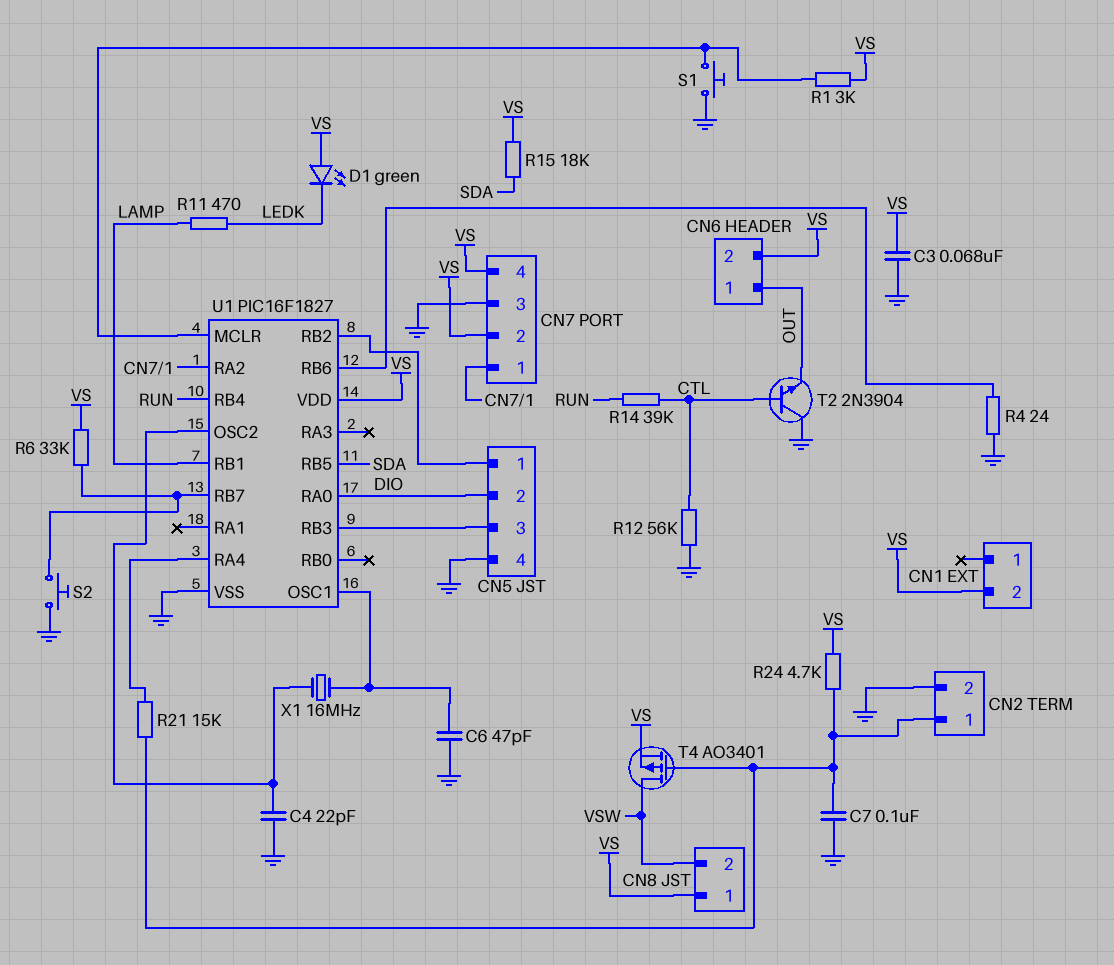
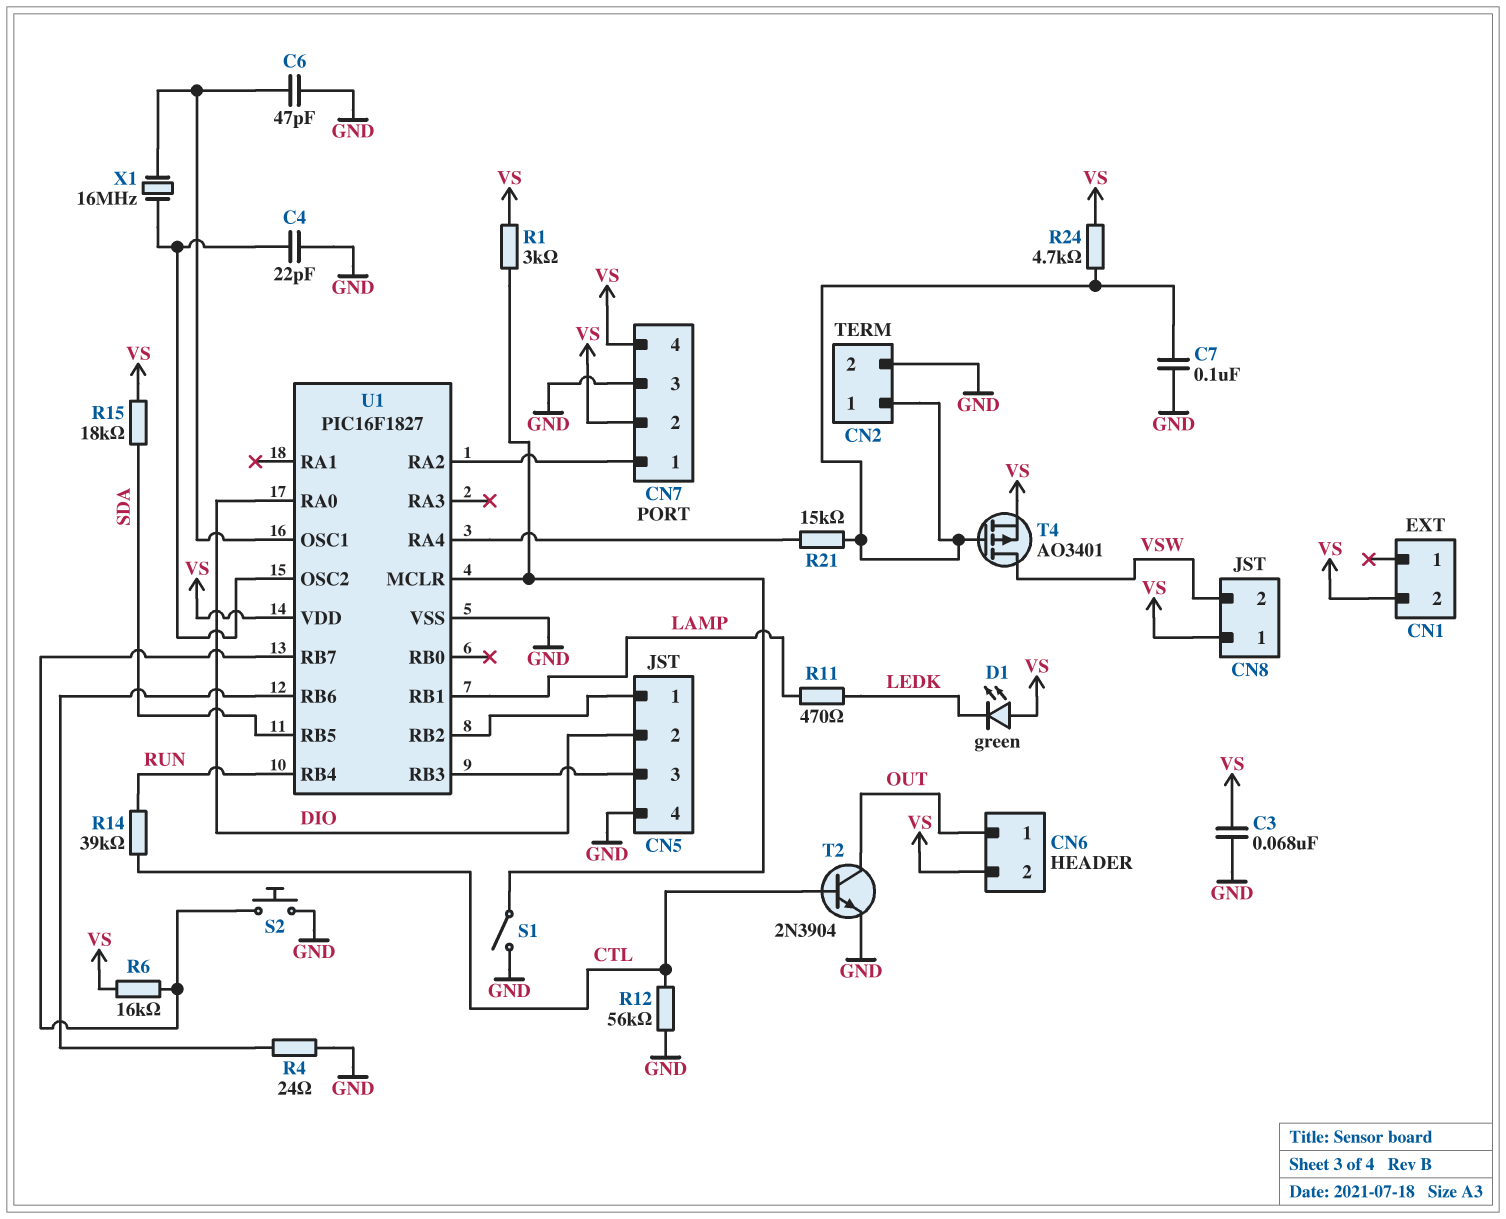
R6: 33k (U1/RB7, VS) -> 16k (U1/RB7, VS)
S1: button (GND, U1/MCLR) -> switch (GND, U1/MCLR)
T2: NPN 2N3904 (B CTL, C GND, E OUT) -> NPN 2N3904 (B CTL, C OUT, E GND)

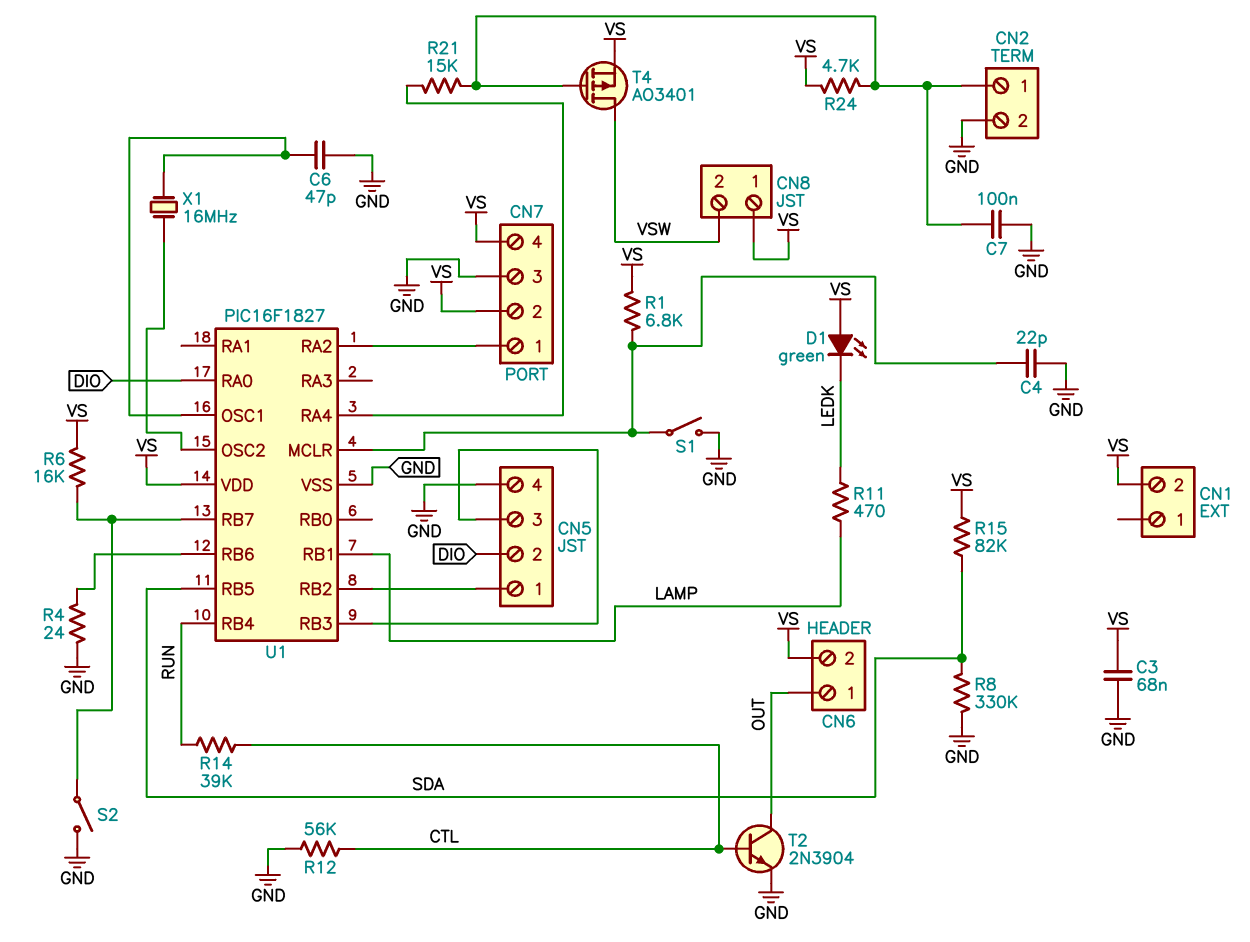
C4: 22pF (GND, U1/OSC2) -> 22pF (GND, U1/MCLR)
R1: 3k (U1/MCLR, VS) -> 6.8k (U1/MCLR, VS)
R8: none -> 330k (GND, SDA)
R15: 18k (SDA, VS) -> 82k (SDA, VS)
S2: button (GND, U1/RB7) -> switch (GND, U1/RB7)

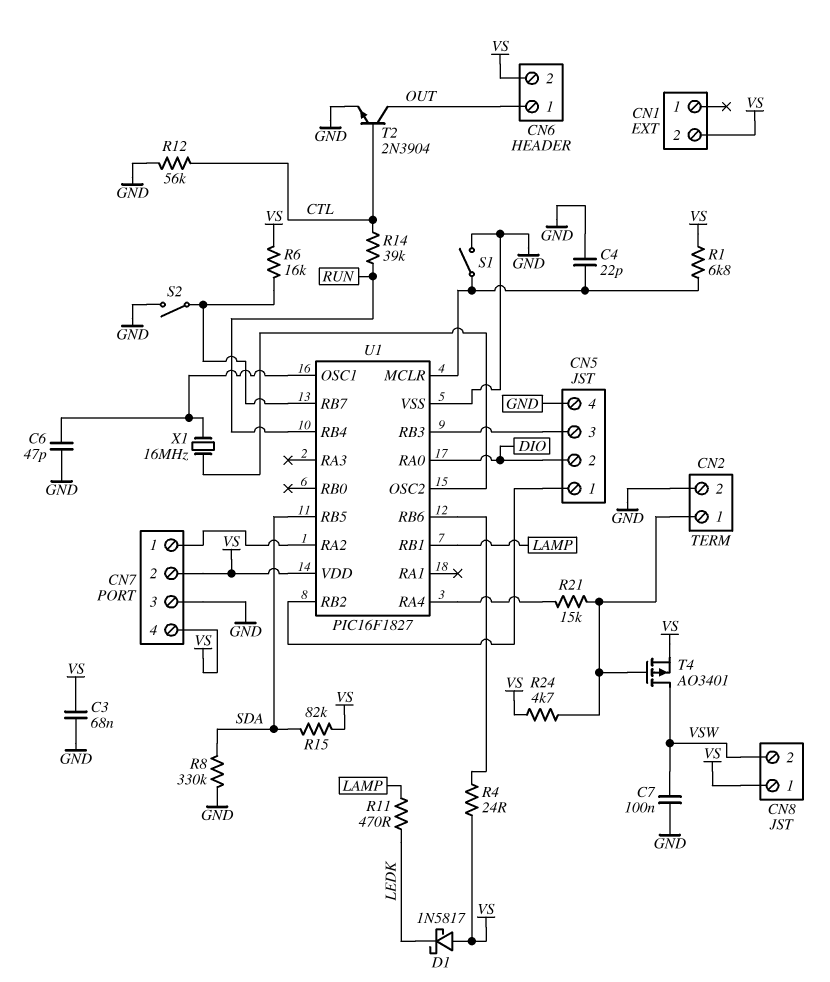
C7: 100nF (CN2/1, GND) -> 100nF (GND, VSW)
D1: LED green (A VS, K LEDK) -> schottky 1N5817 (A VS, K LEDK)
R4: 24 (GND, U1/RB6) -> 24 (U1/RB6, VS)

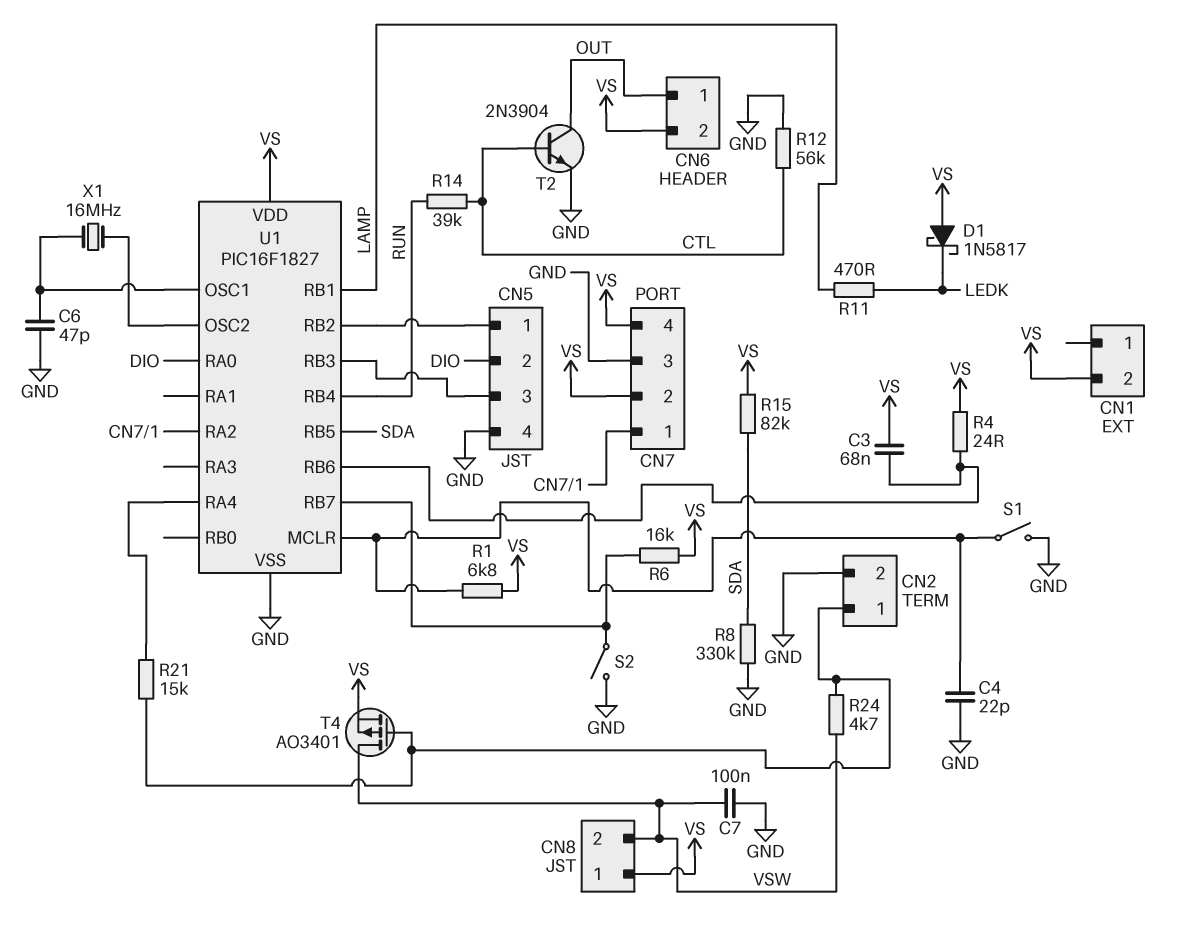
C3: 68nF (GND, VS) -> 68nF (U1/RB6, VS)
R24: 4.7k (CN2/1, VS) -> 4.7k (CN2/1, VSW)

